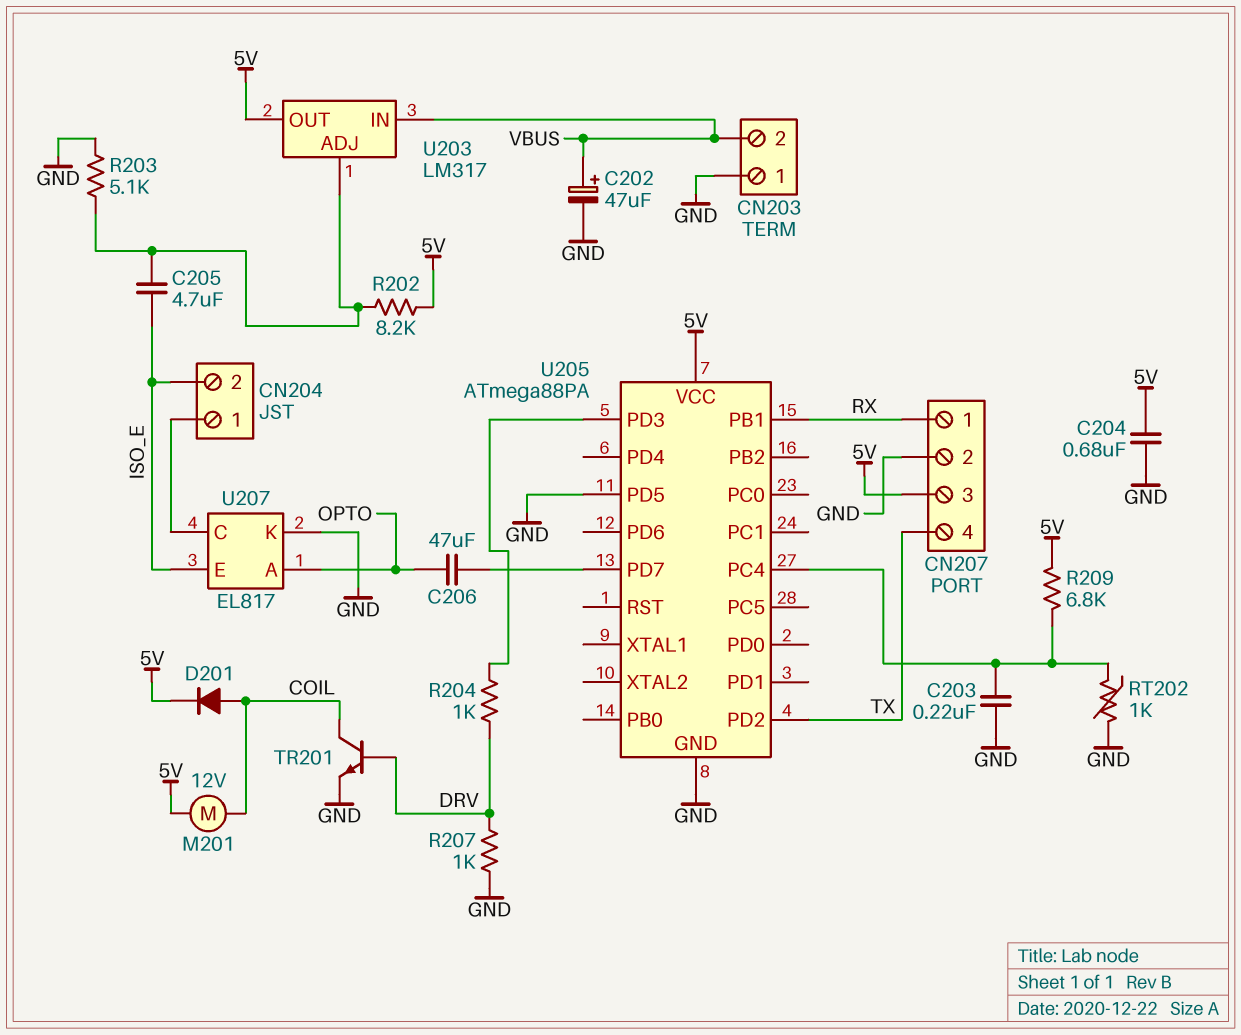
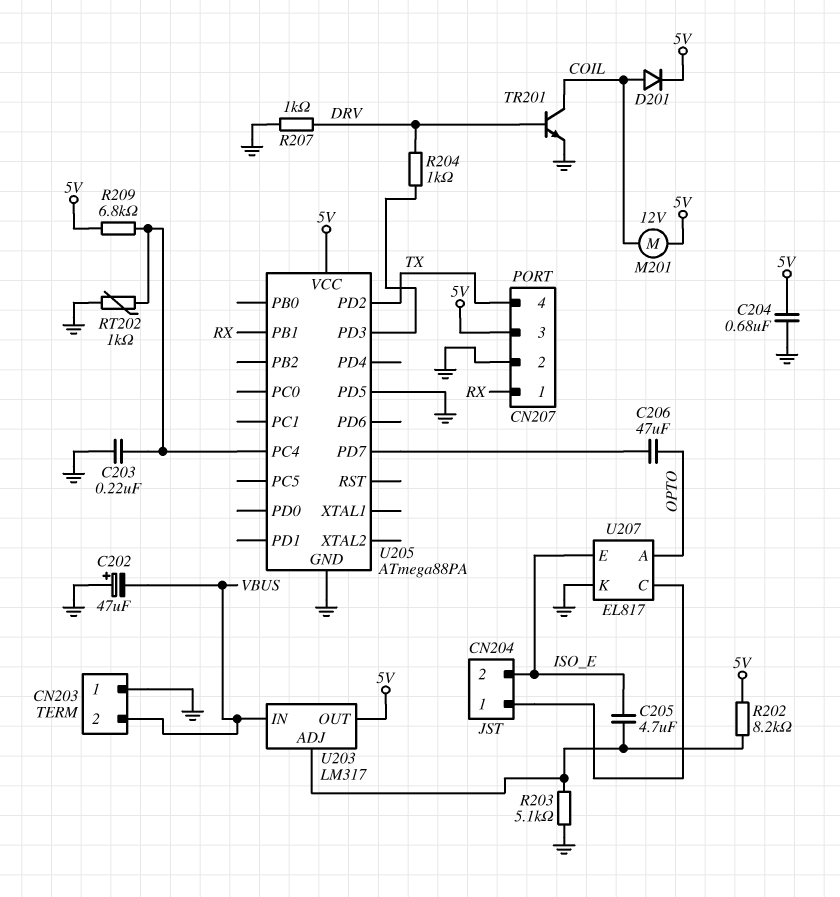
C202: 47uF (plus VBUS, minus GND) -> 47uF (plus GND, minus VBUS)

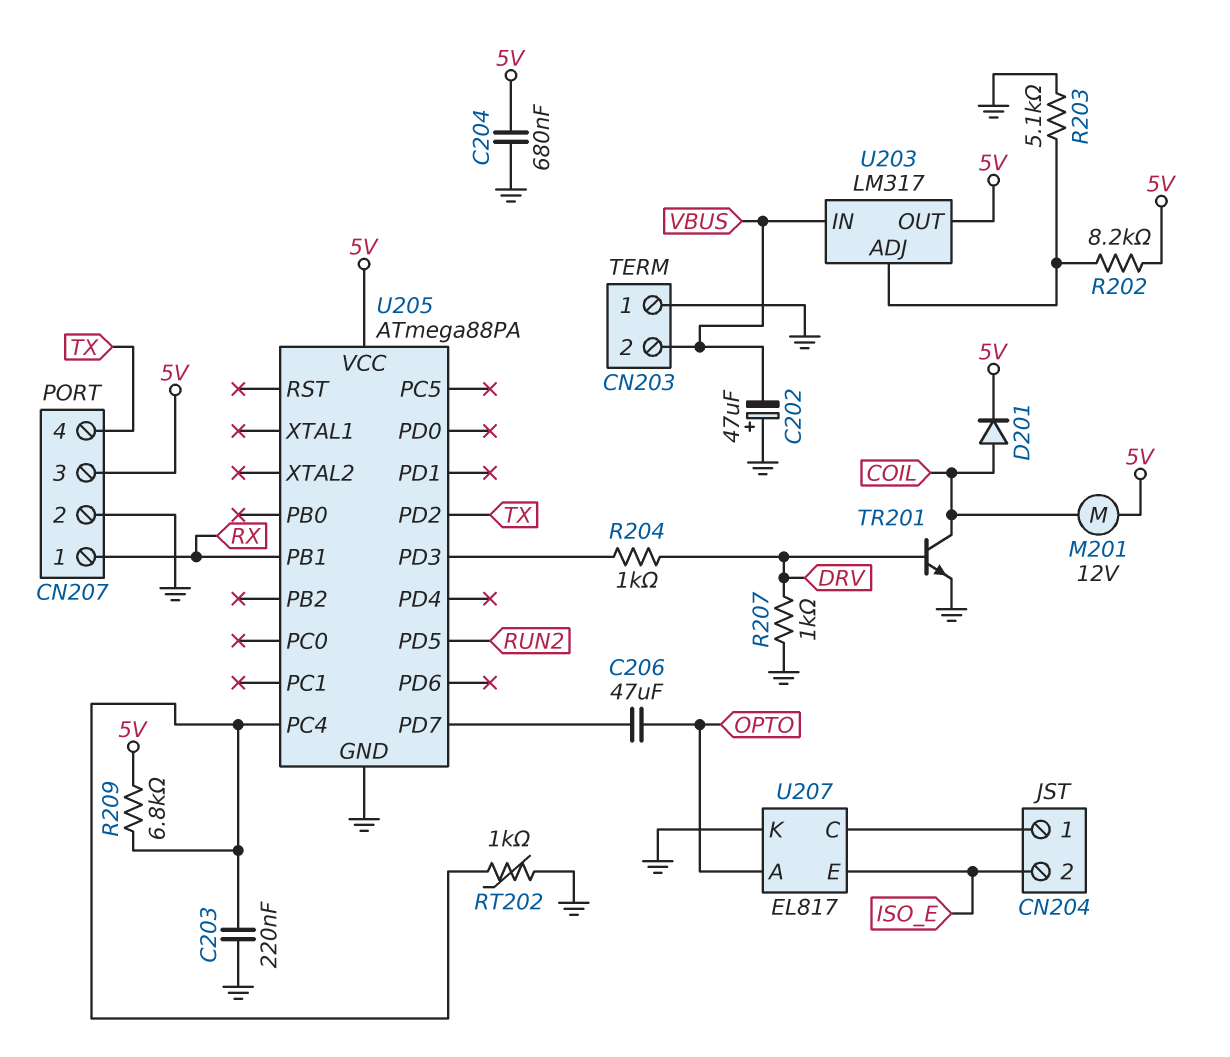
C205: 4.7uF (ISO_E, U203/ADJ) -> none
U205 pin PD5: GND -> RUN2

